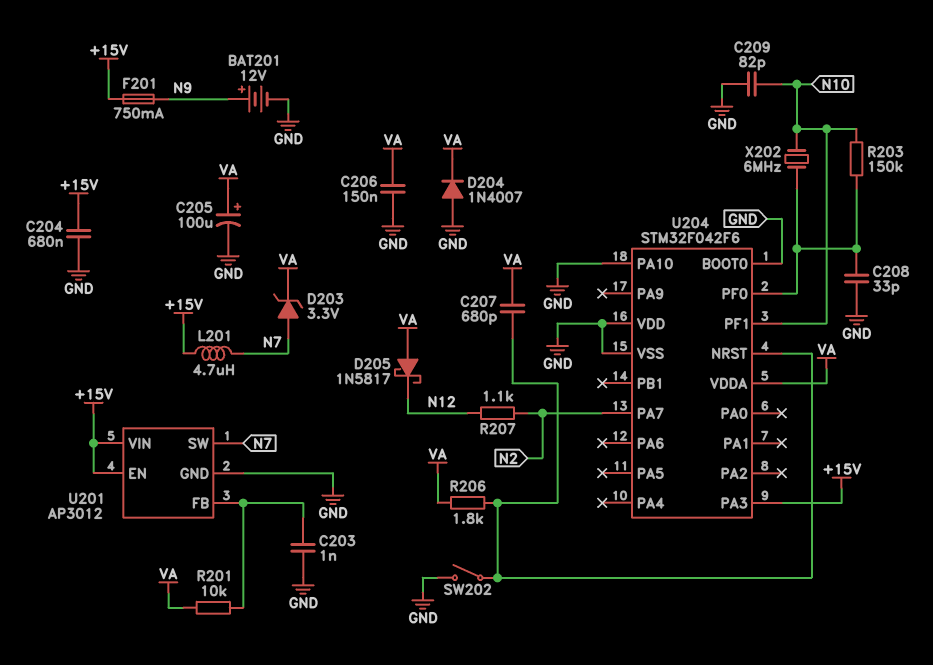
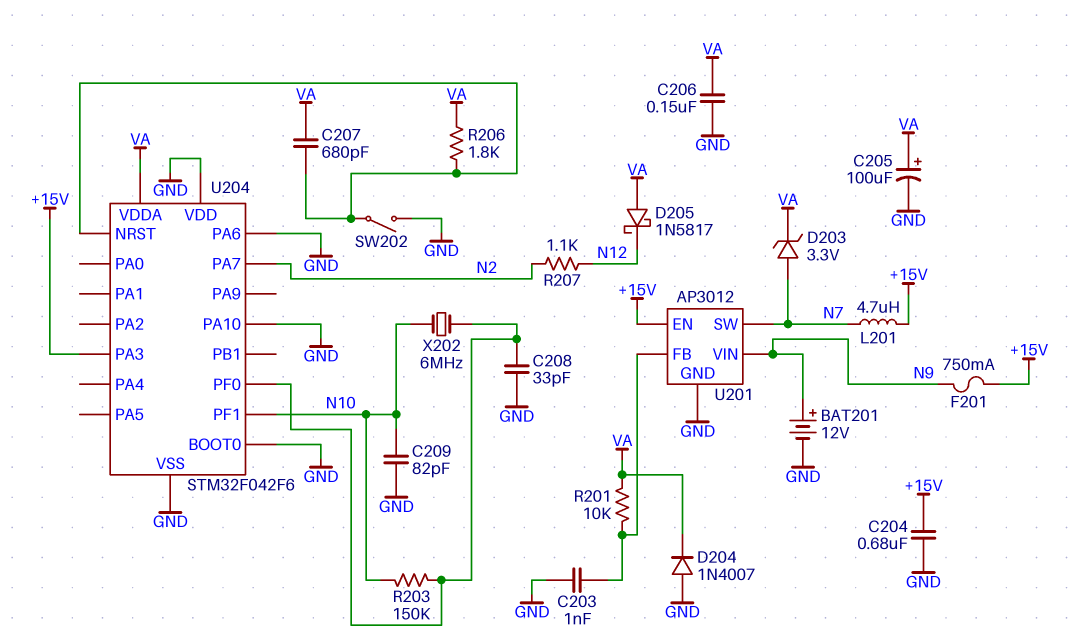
U201 pin VIN: +15V -> N9
U204 pin PA6: none -> GND

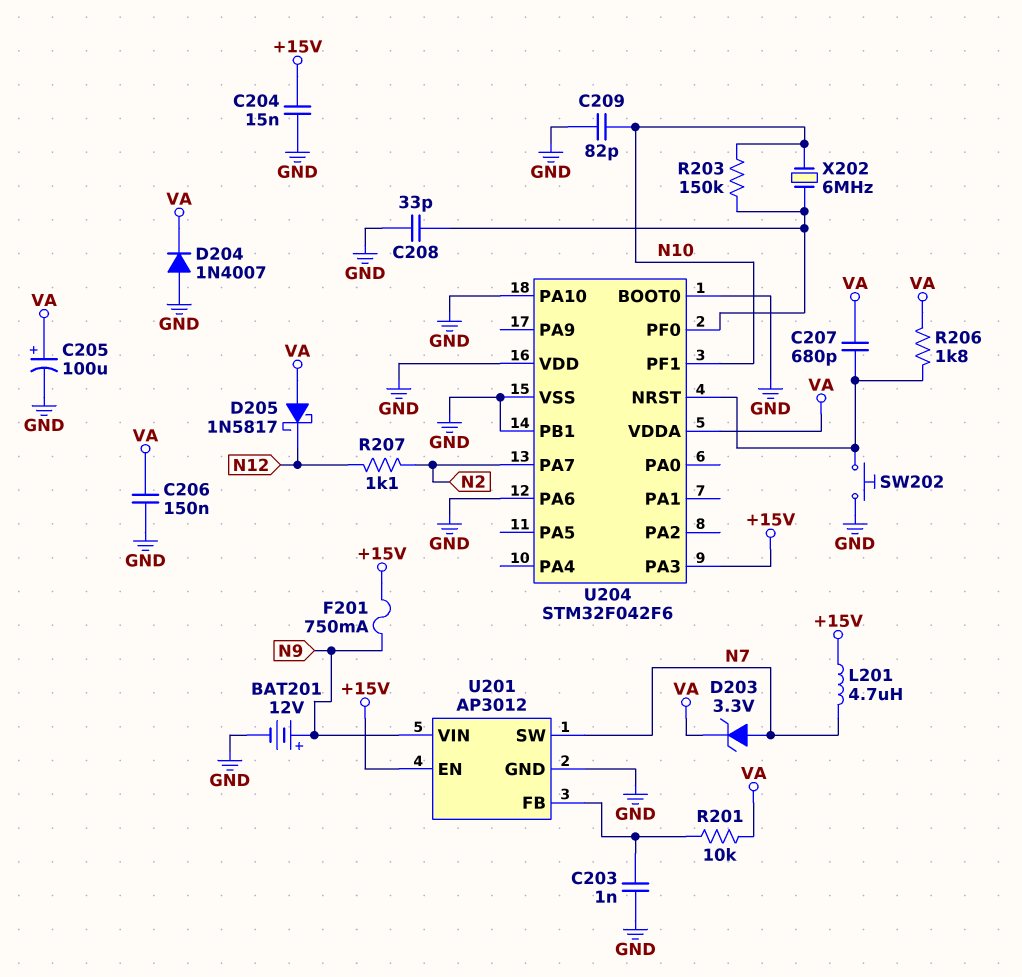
C204: 680nF (+15V, GND) -> 15nF (+15V, GND)
SW202: switch (GND, U204/NRST) -> button (GND, U204/NRST)
U204 pin PB1: none -> GND

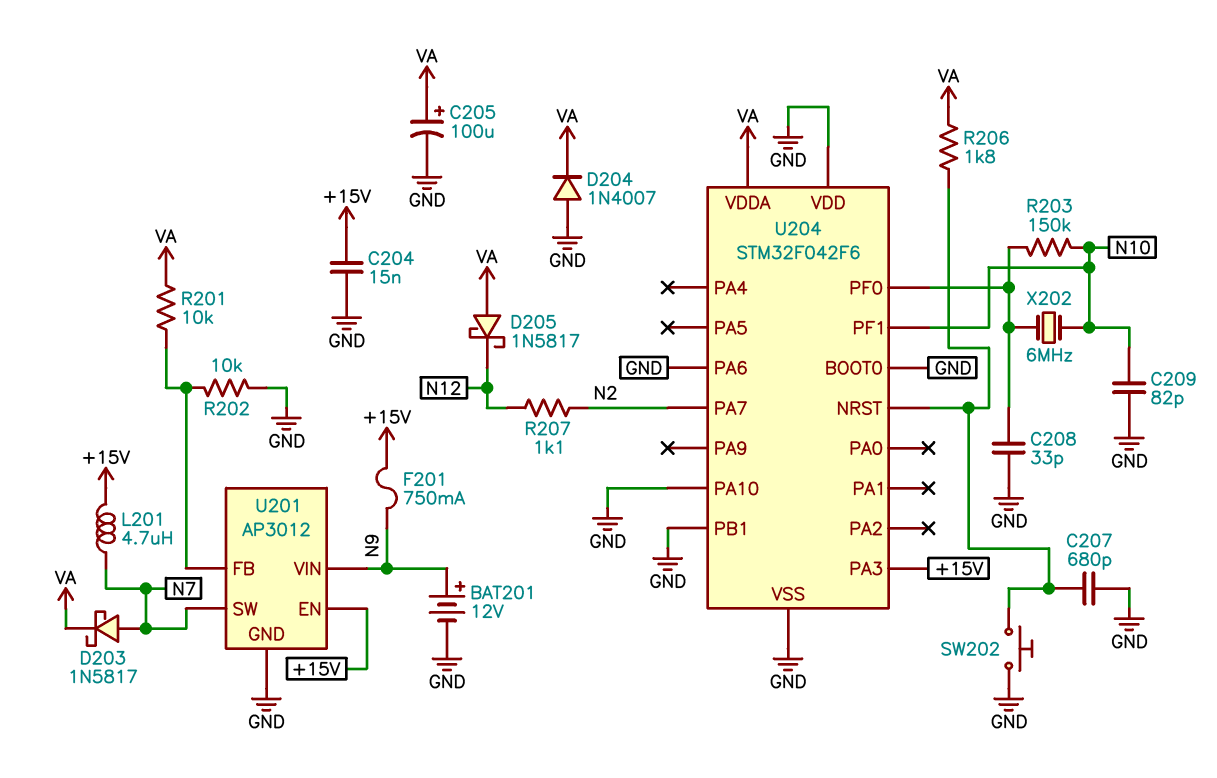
C203: 1nF (GND, U201/FB) -> none
C206: 150nF (GND, VA) -> none
C207: 680pF (U204/NRST, VA) -> 680pF (GND, U204/NRST)
D203: zener 3.3V (A N7, K VA) -> schottky 1N5817 (A N7, K VA)
R202: none -> 10k (GND, U201/FB)

